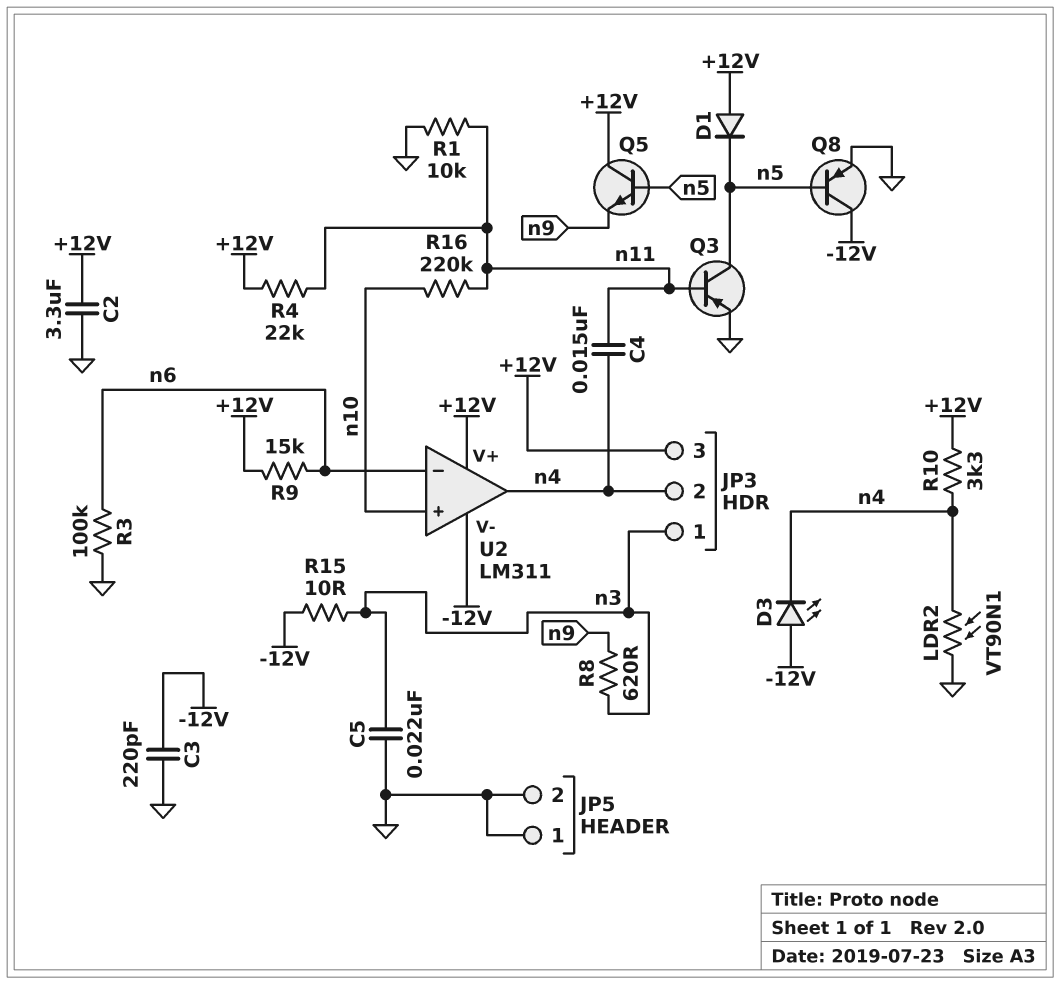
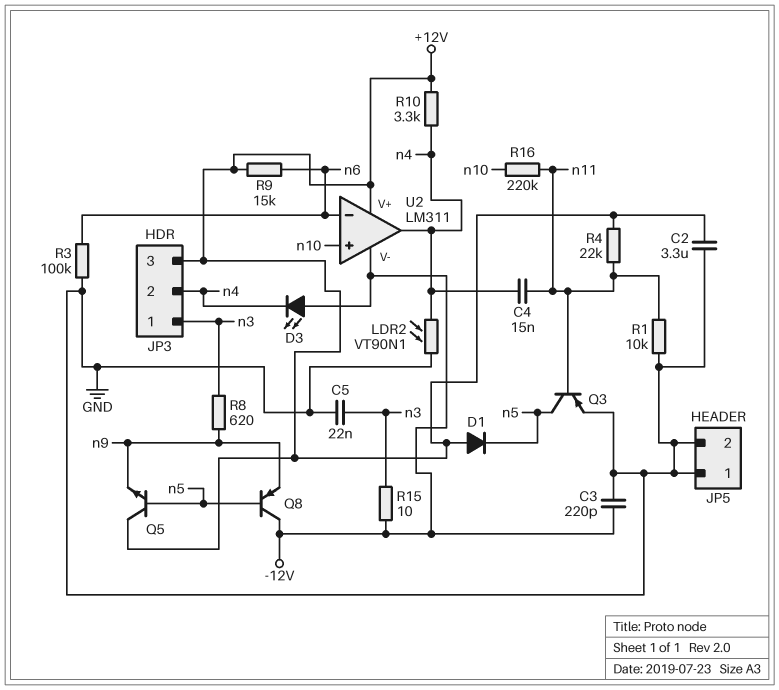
Q8: PNP (B n5, C -12V, E GND) -> PNP (B n5, C -12V, E n9)

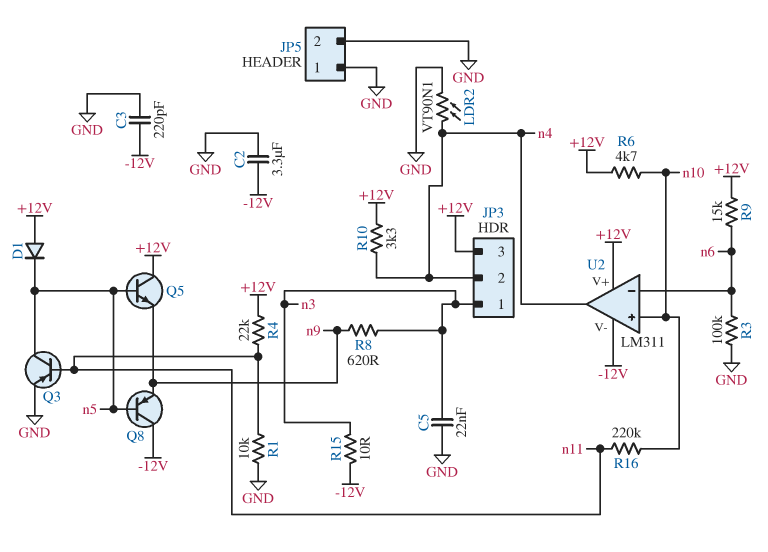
C2: 3.3uF (+12V, GND) -> 3.3uF (-12V, GND)
C4: 15nF (n4, n11) -> none
D3: LED (A -12V, K n4) -> none
R6: none -> 4.7k (+12V, n10)

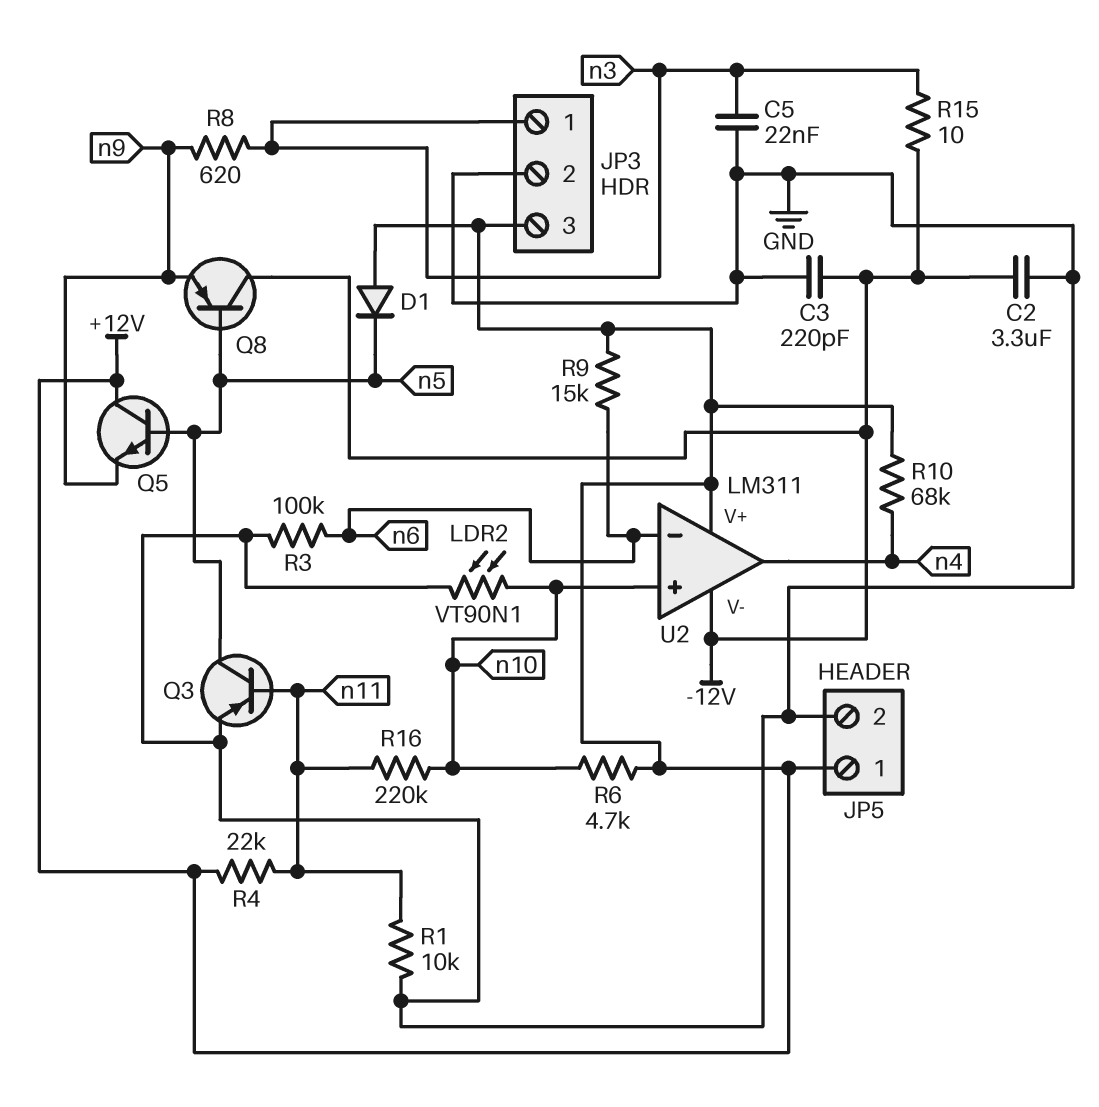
JP3 pin 2: n4 -> GND
JP5 pin 1: GND -> +12V
LDR2: VT90N1 (GND, n4) -> VT90N1 (GND, n10)
R10: 3.3k (+12V, n4) -> 68k (+12V, n4)

